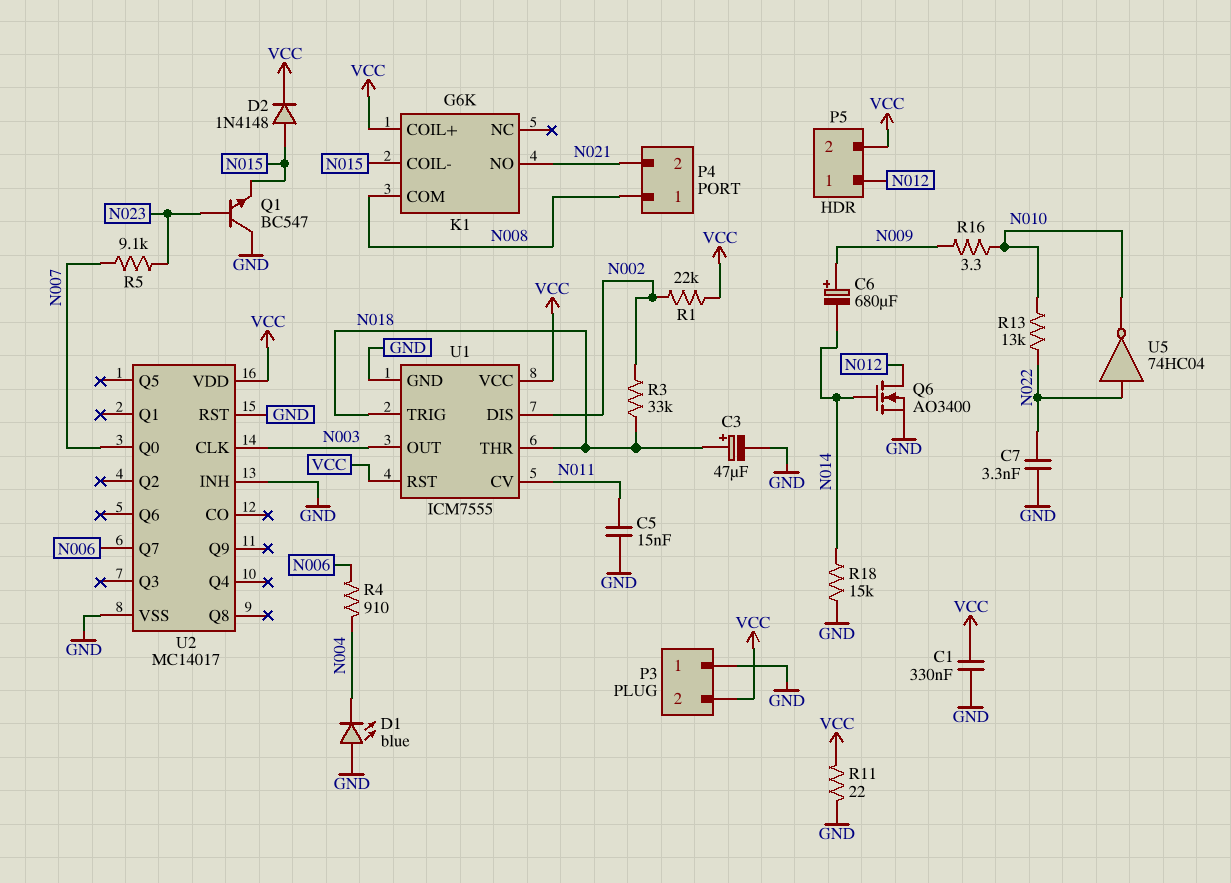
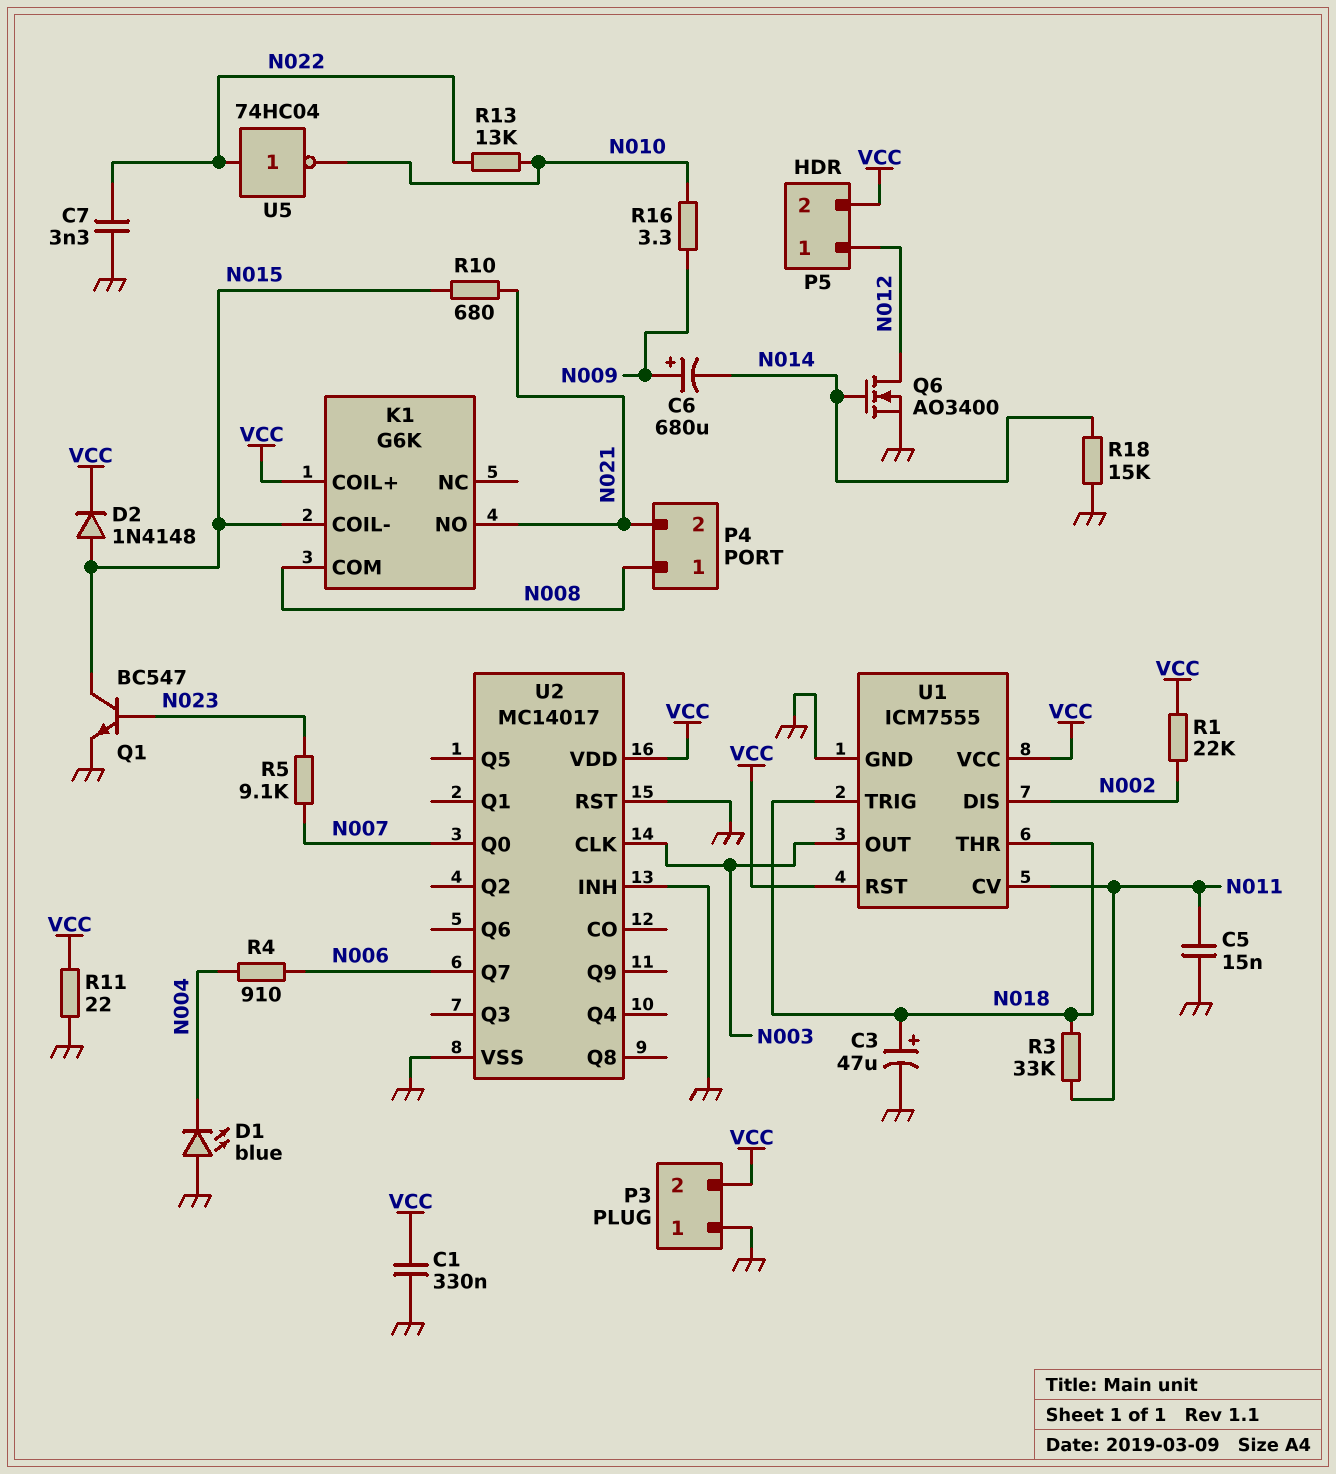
Q1: NPN BC547 (B N023, C GND, E N015) -> NPN BC547 (B N023, C N015, E GND)
R3: 33k (N002, N018) -> 33k (N011, N018)
R10: none -> 680 (N015, N021)

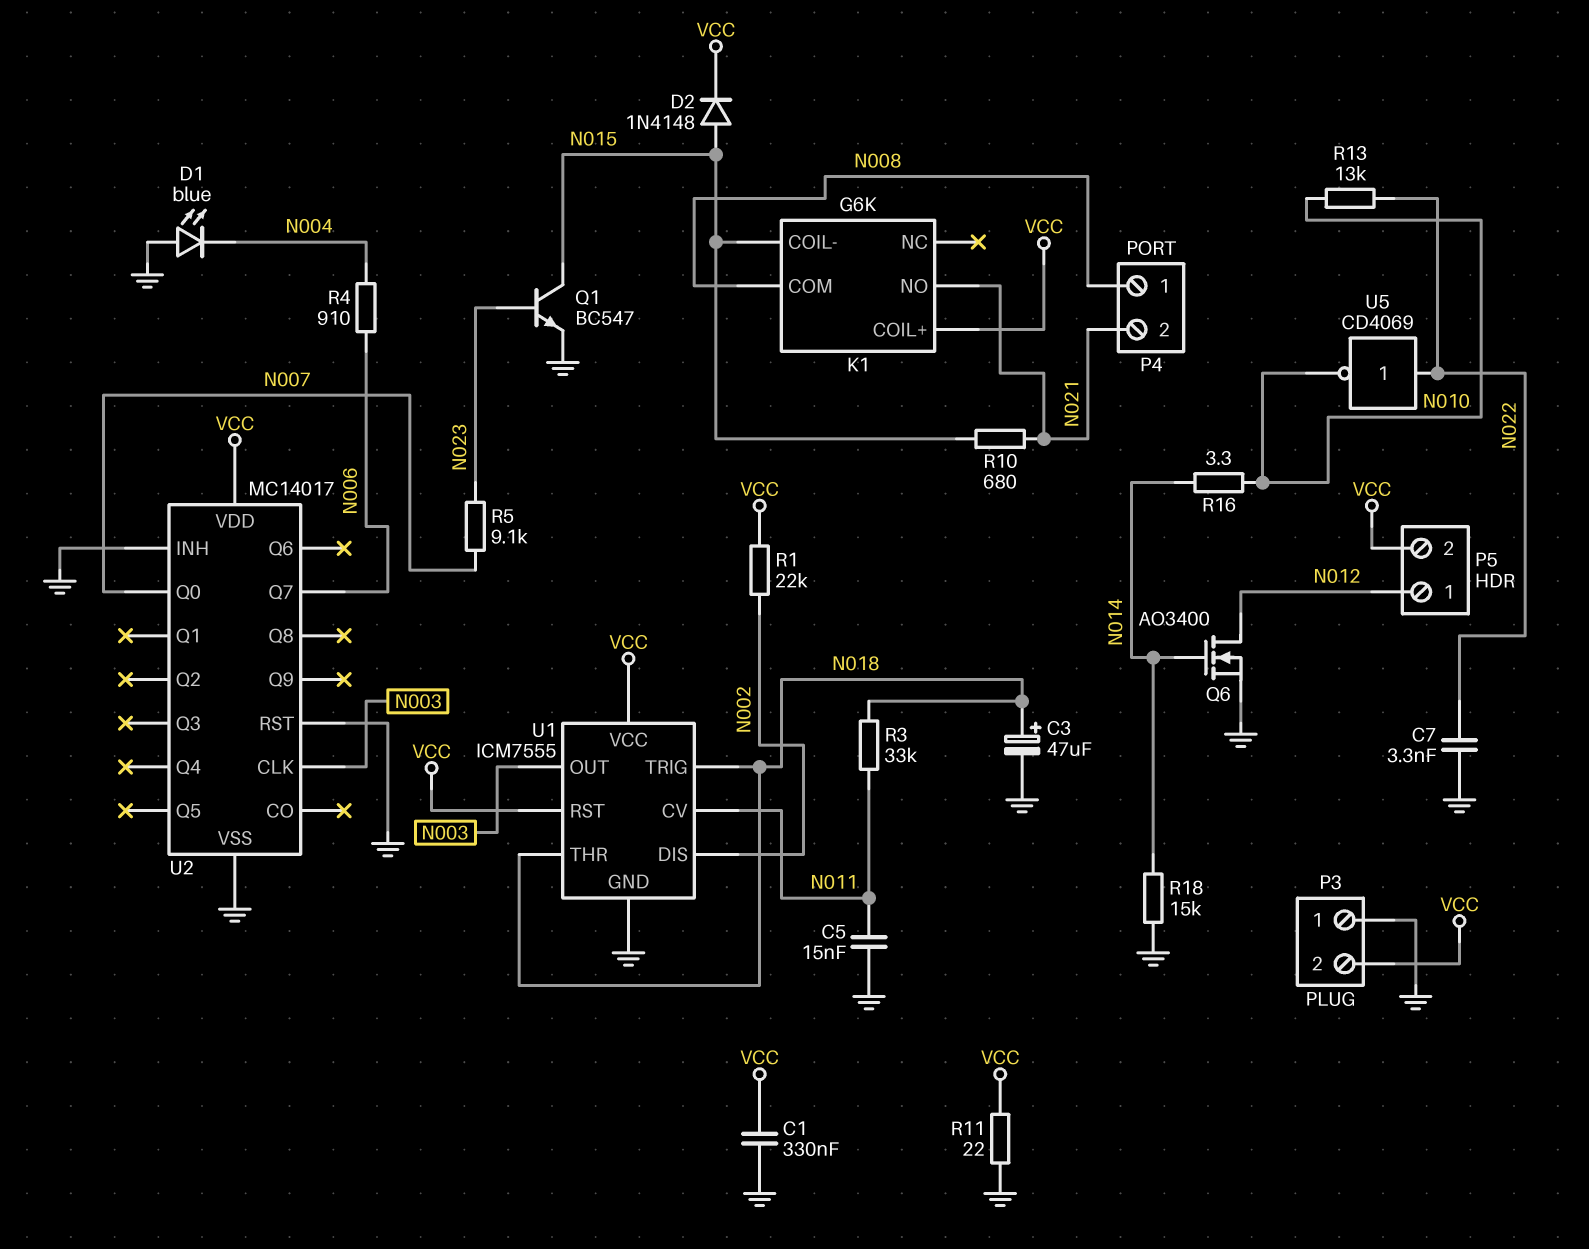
C6: 680uF (plus N009, minus N014) -> none
R16: 3.3 (N009, N010) -> 3.3 (N010, N014)
U5: NOT 74HC04 (in N022, out N010) -> NOT CD4069 (in N022, out N010)

